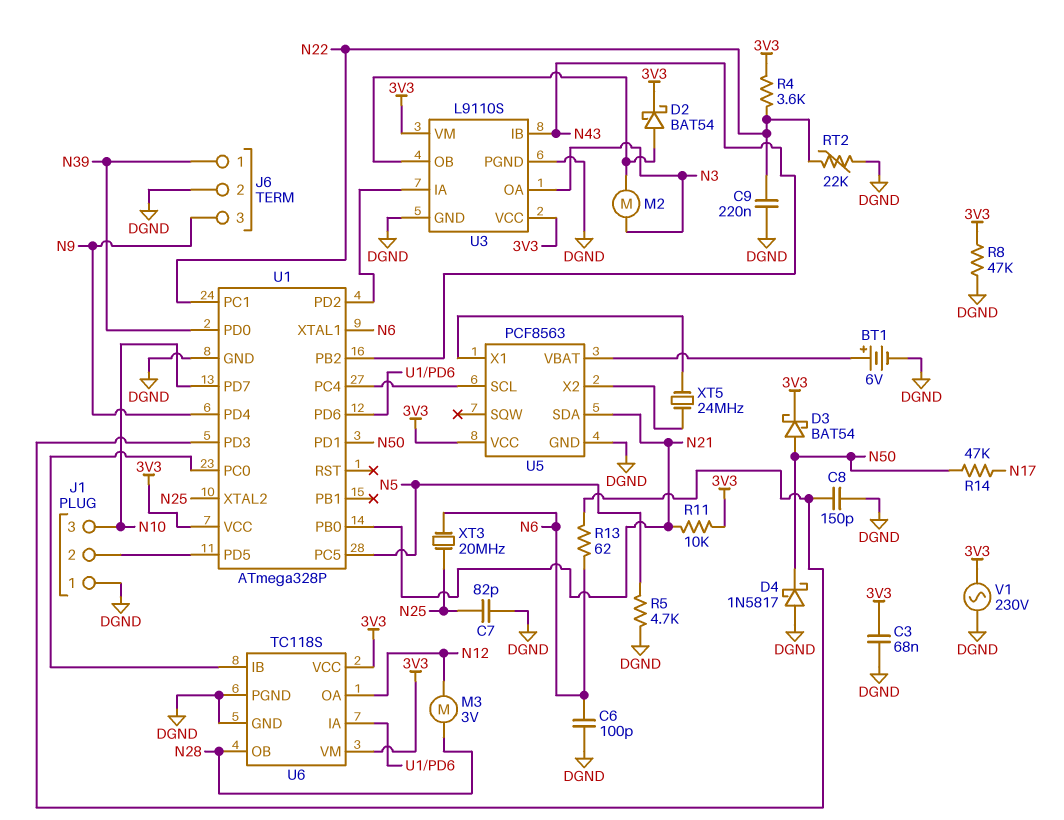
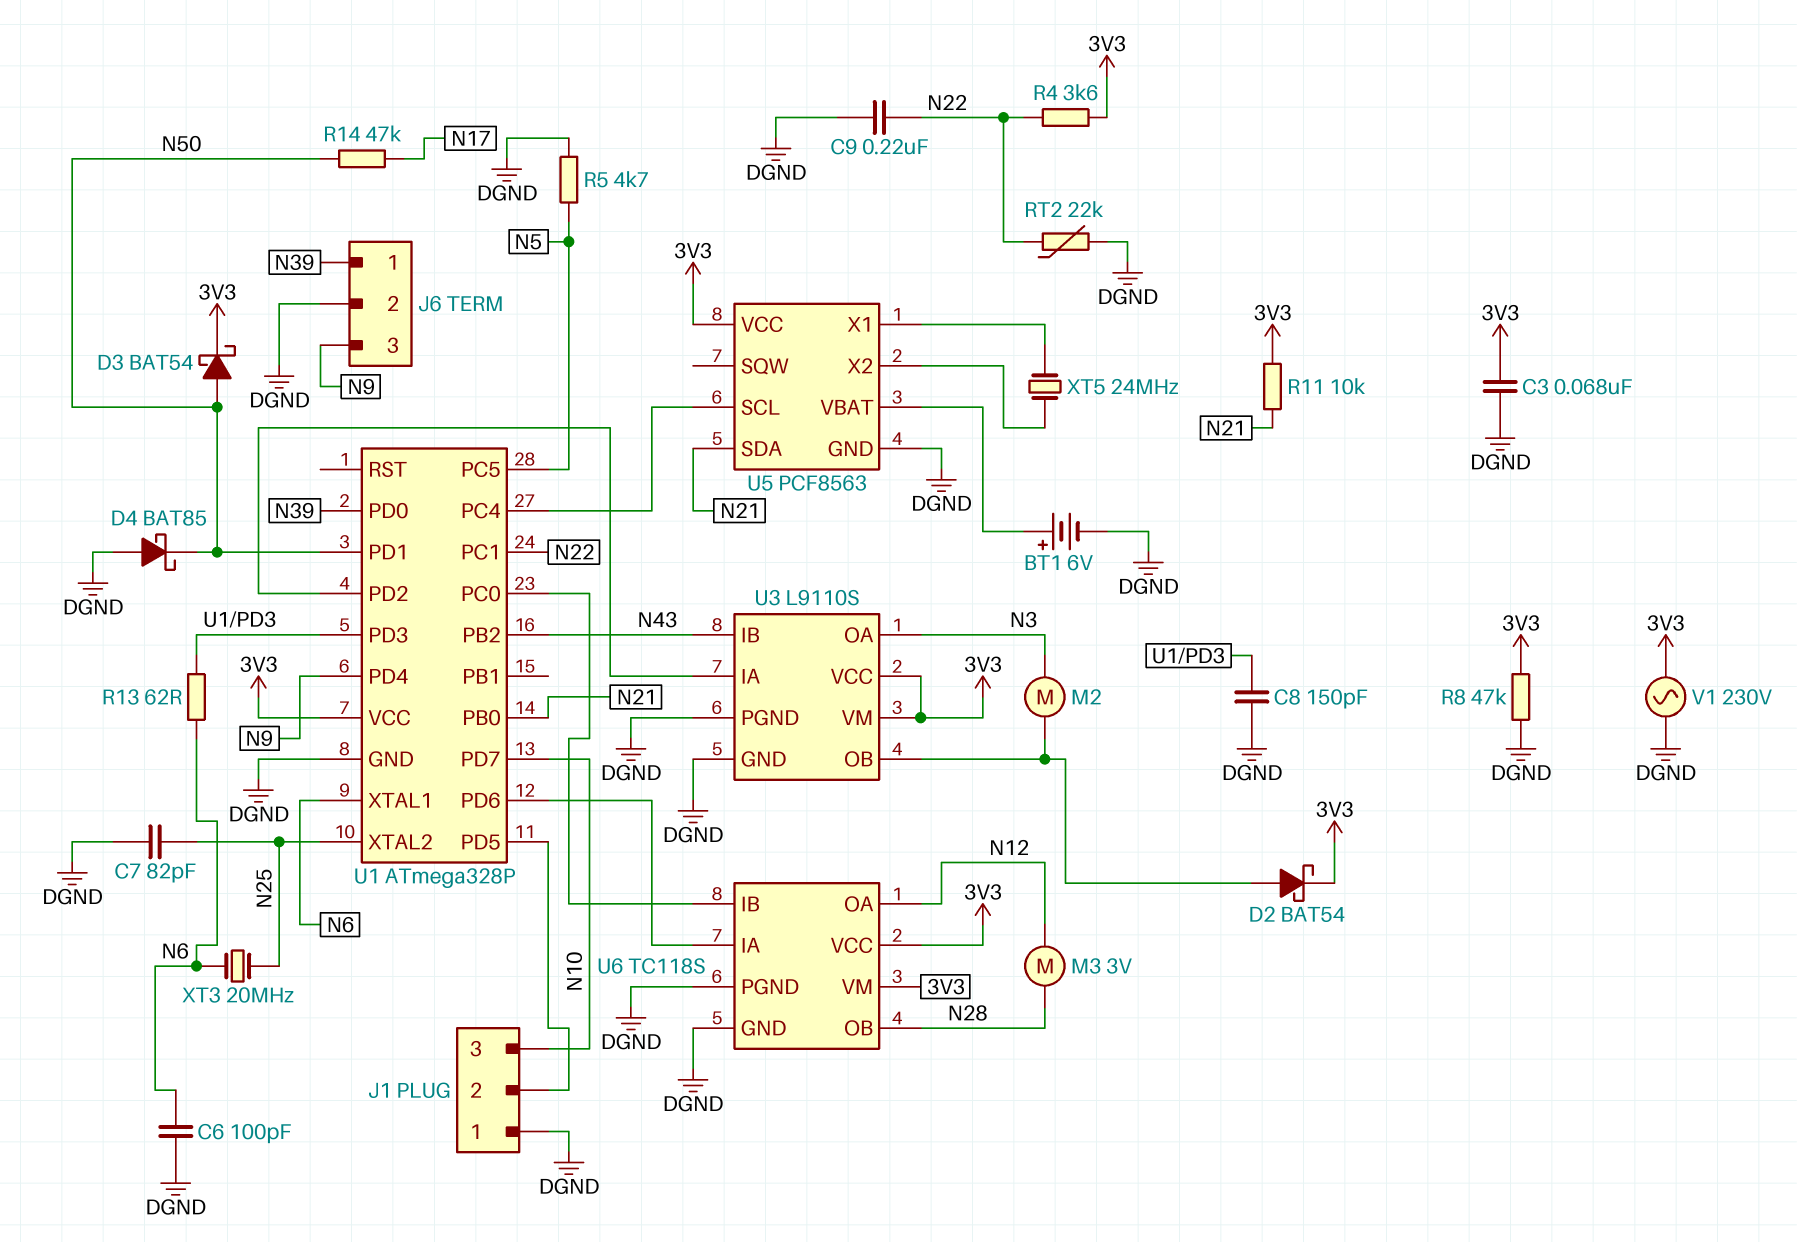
D4: schottky 1N5817 (A DGND, K N50) -> schottky BAT85 (A DGND, K N50)

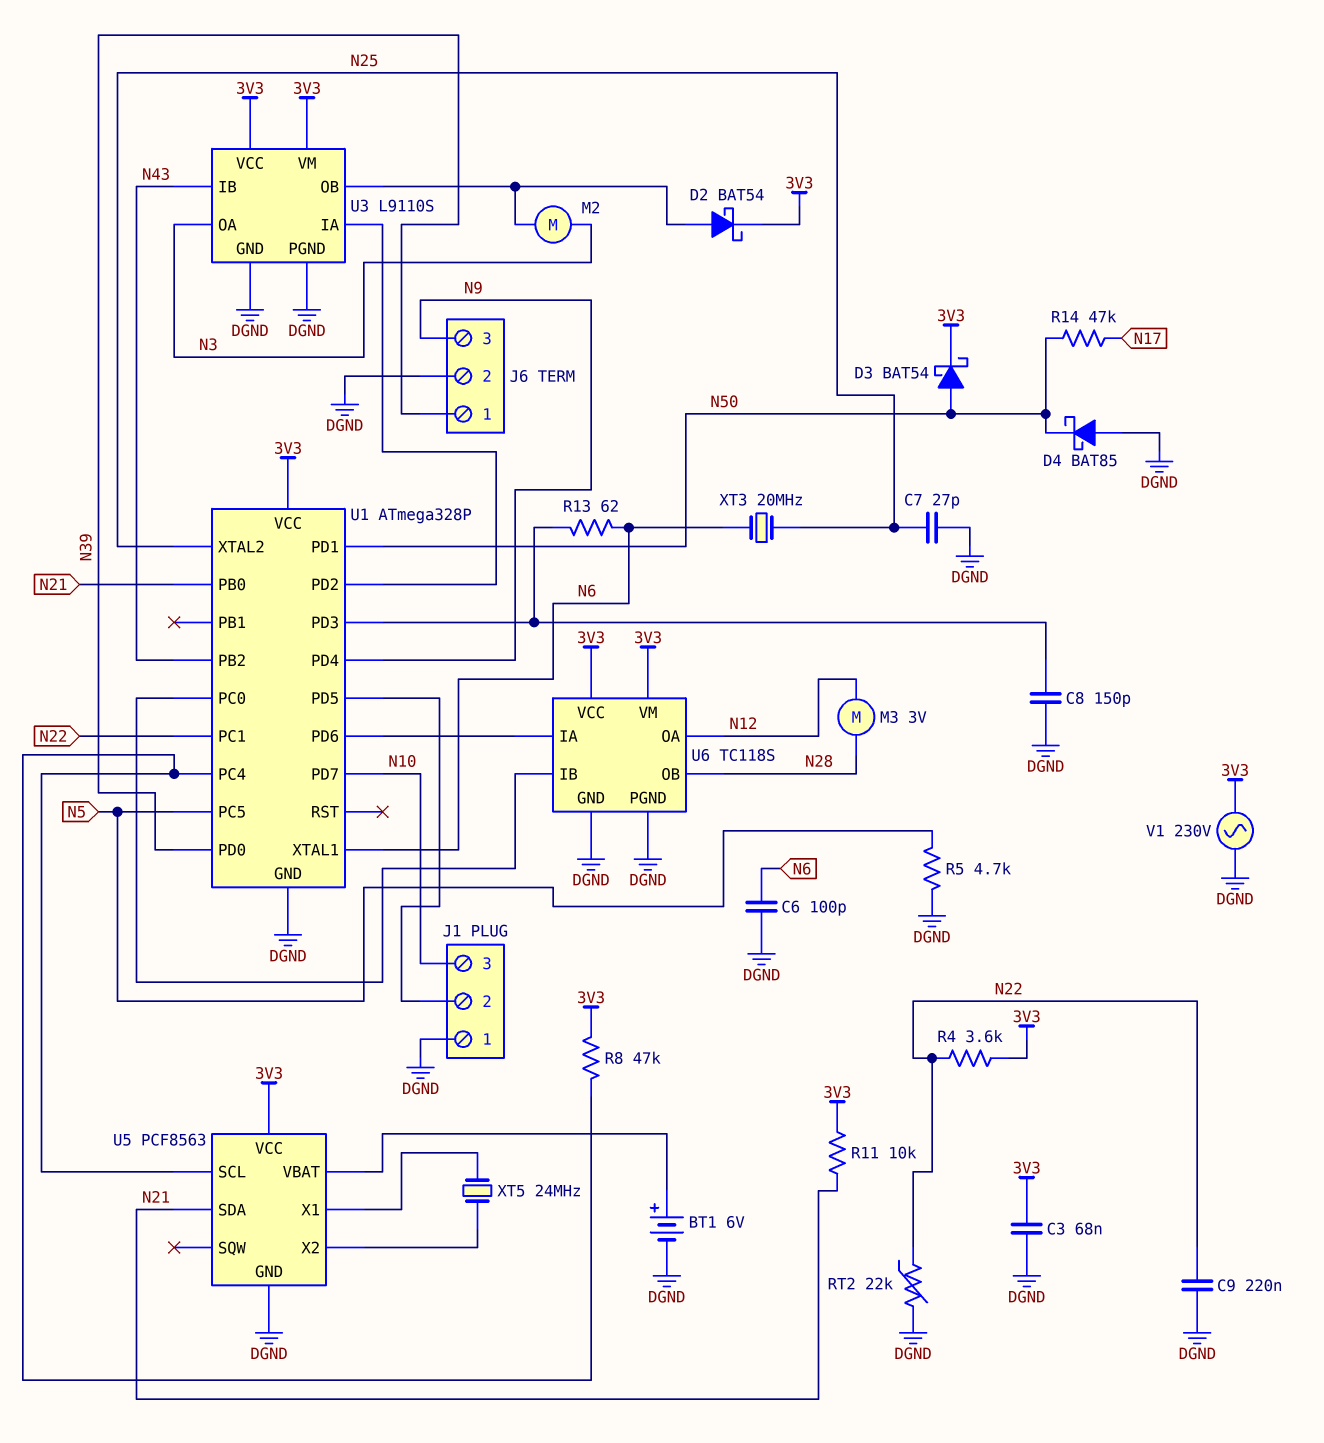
C7: 82pF (DGND, N25) -> 27pF (DGND, N25)
R8: 47k (3V3, DGND) -> 47k (3V3, U1/PC4)

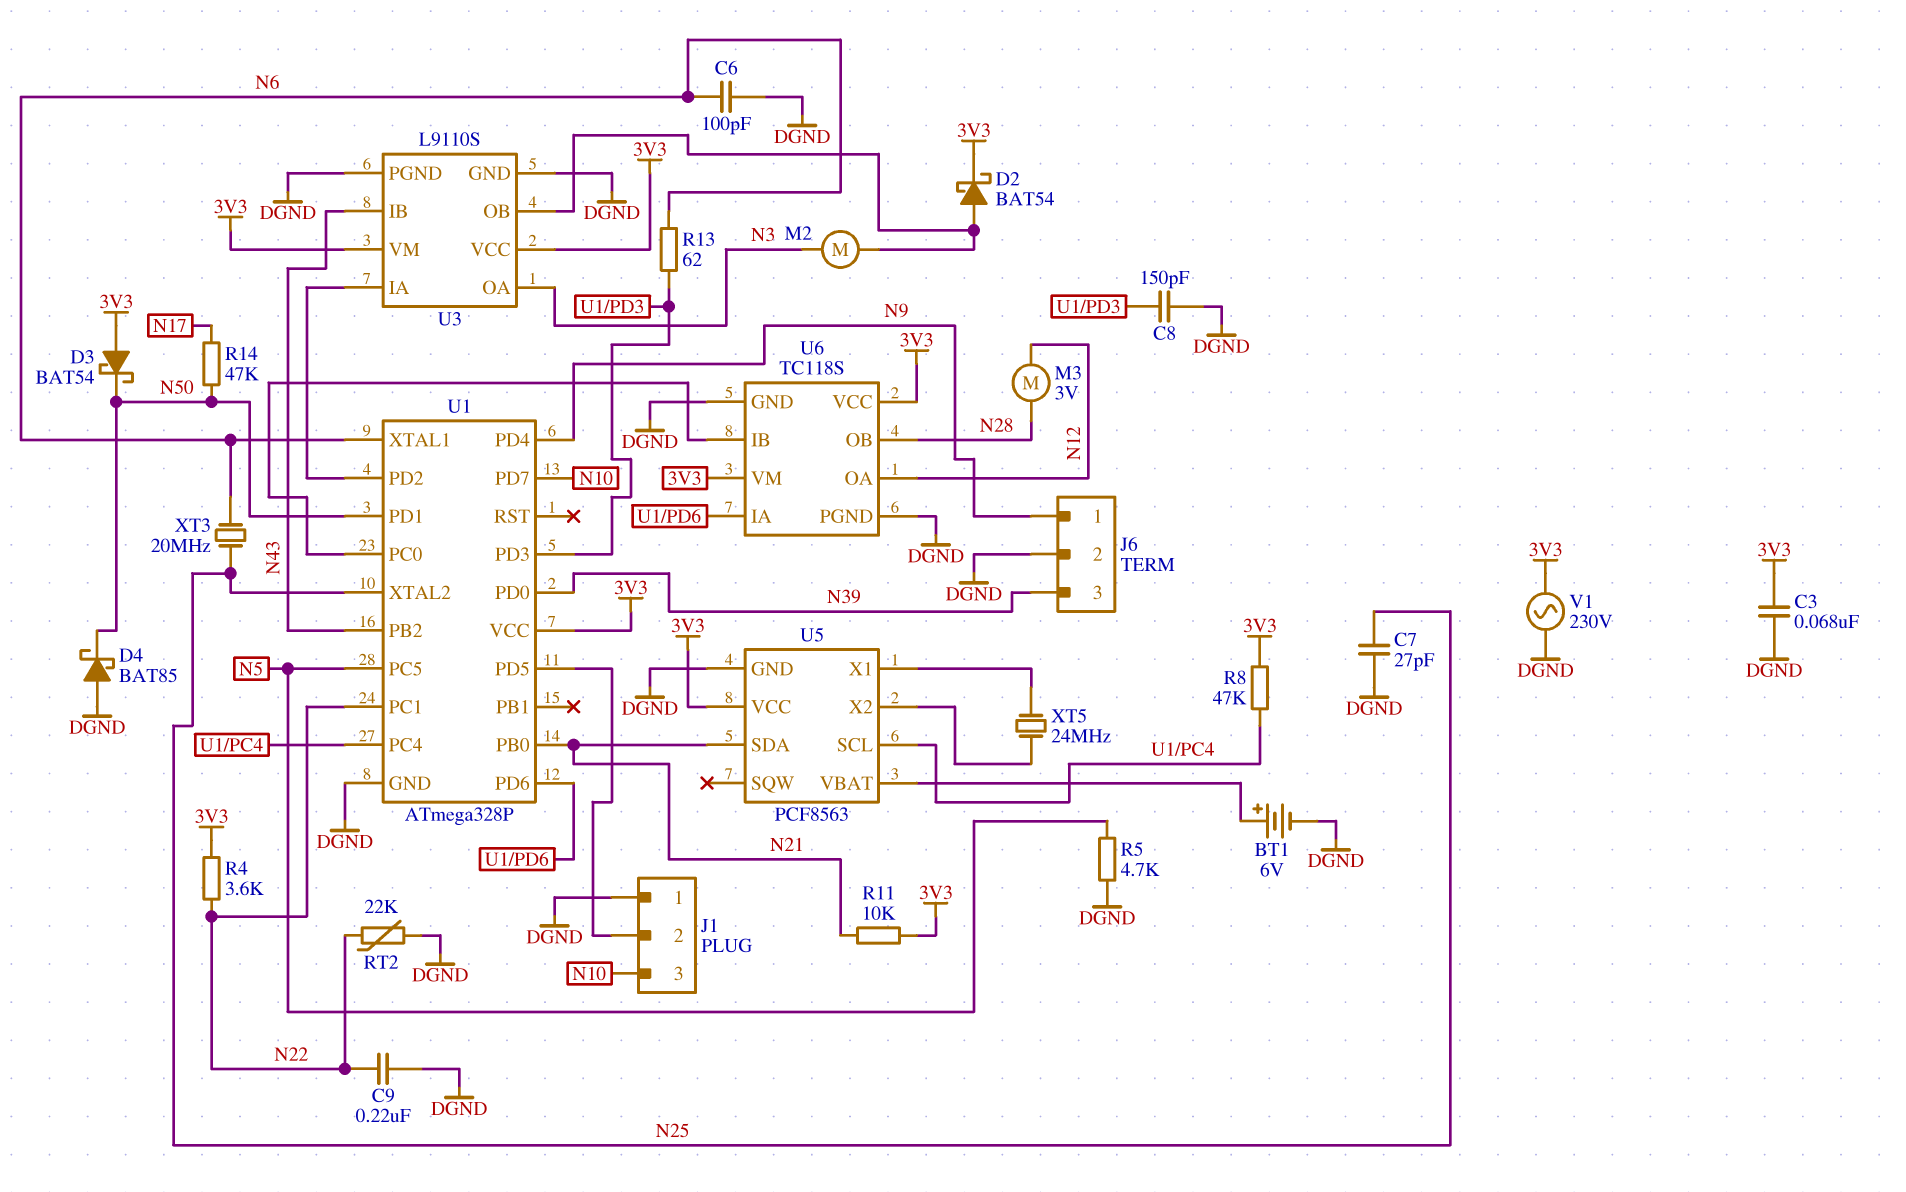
D3: schottky BAT54 (A N50, K 3V3) -> schottky BAT54 (A 3V3, K N50)
J6 pin 1: N39 -> N9
J6 pin 3: N9 -> N39

